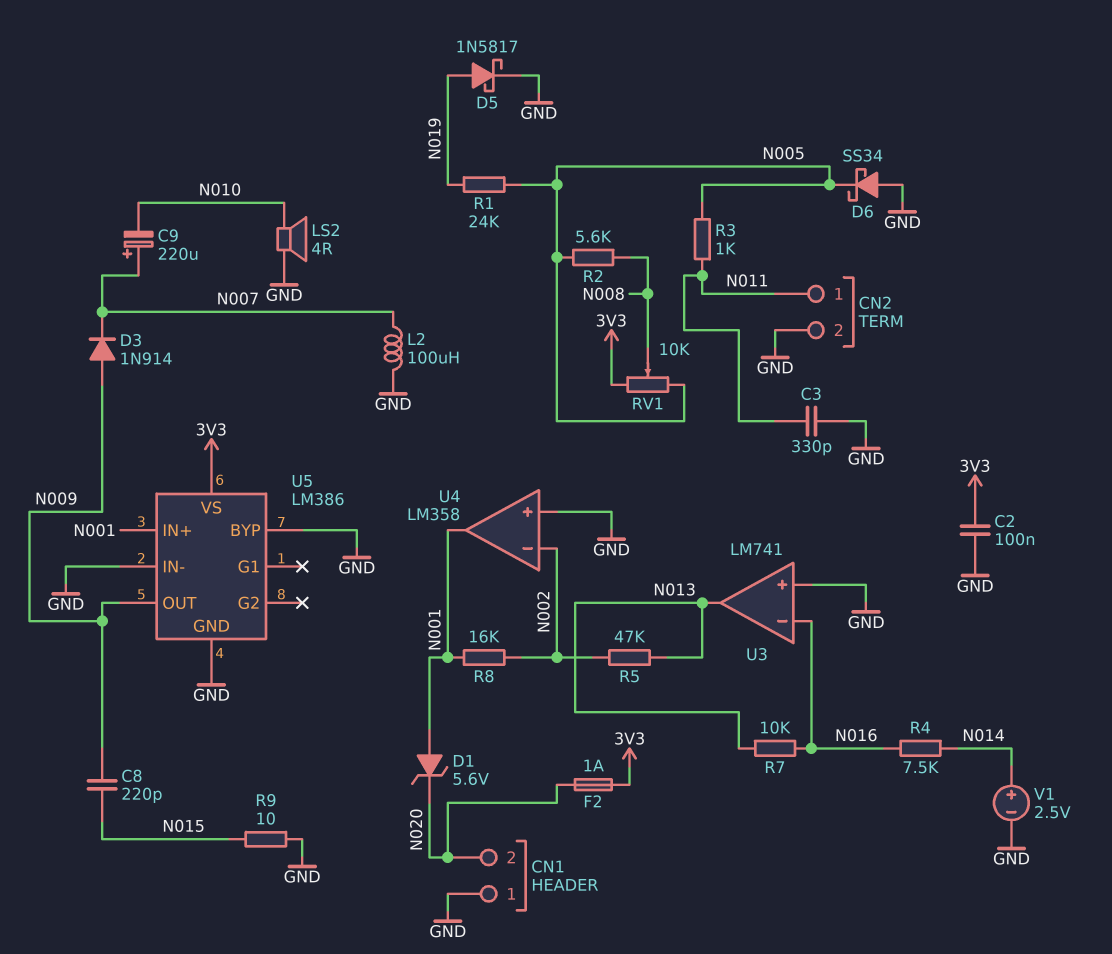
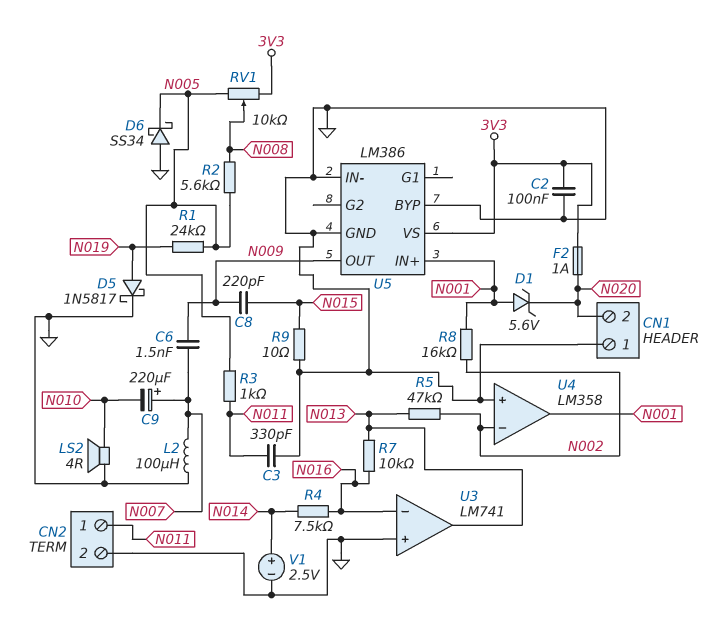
C6: none -> 1.5nF (N007, N009)
D3: diode 1N914 (A N009, K N007) -> none

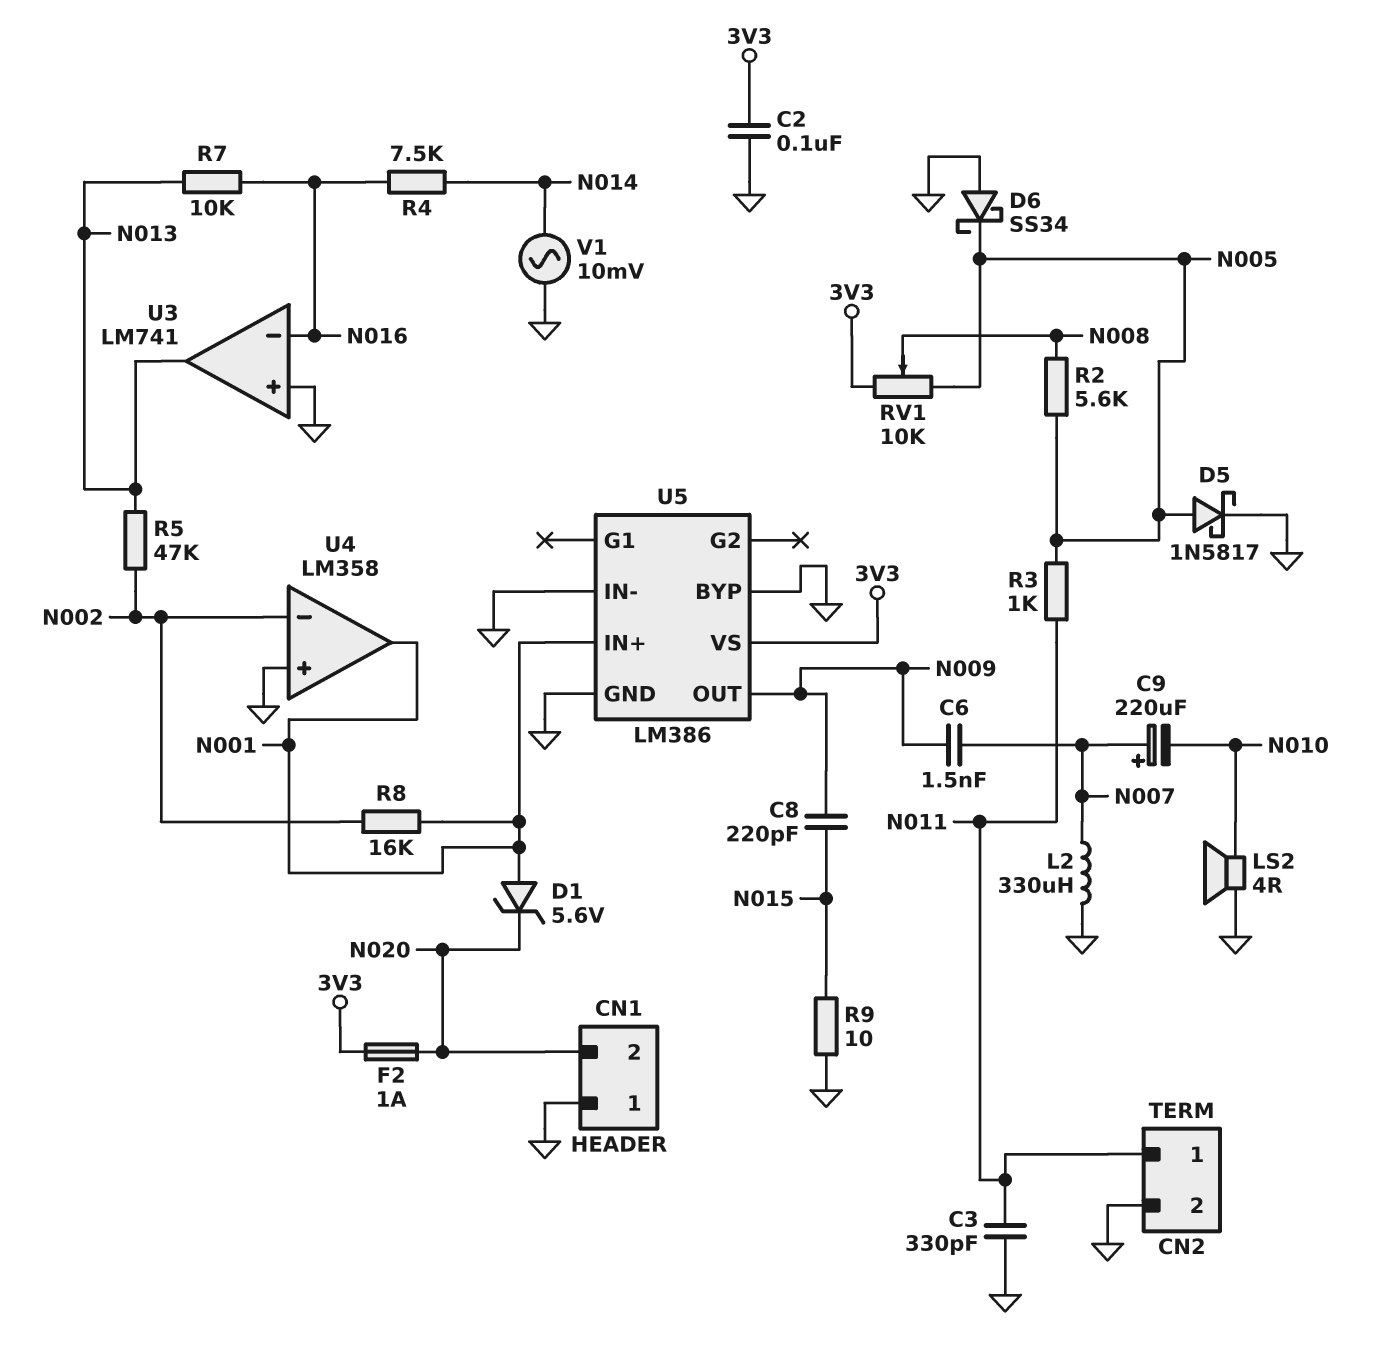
D5: schottky 1N5817 (A N019, K GND) -> schottky 1N5817 (A N005, K GND)
L2: 100uH (GND, N007) -> 330uH (GND, N007)
R1: 24k (N005, N019) -> none
V1: 2.5V (plus N014, minus GND) -> AC 10mV (GND, N014)

